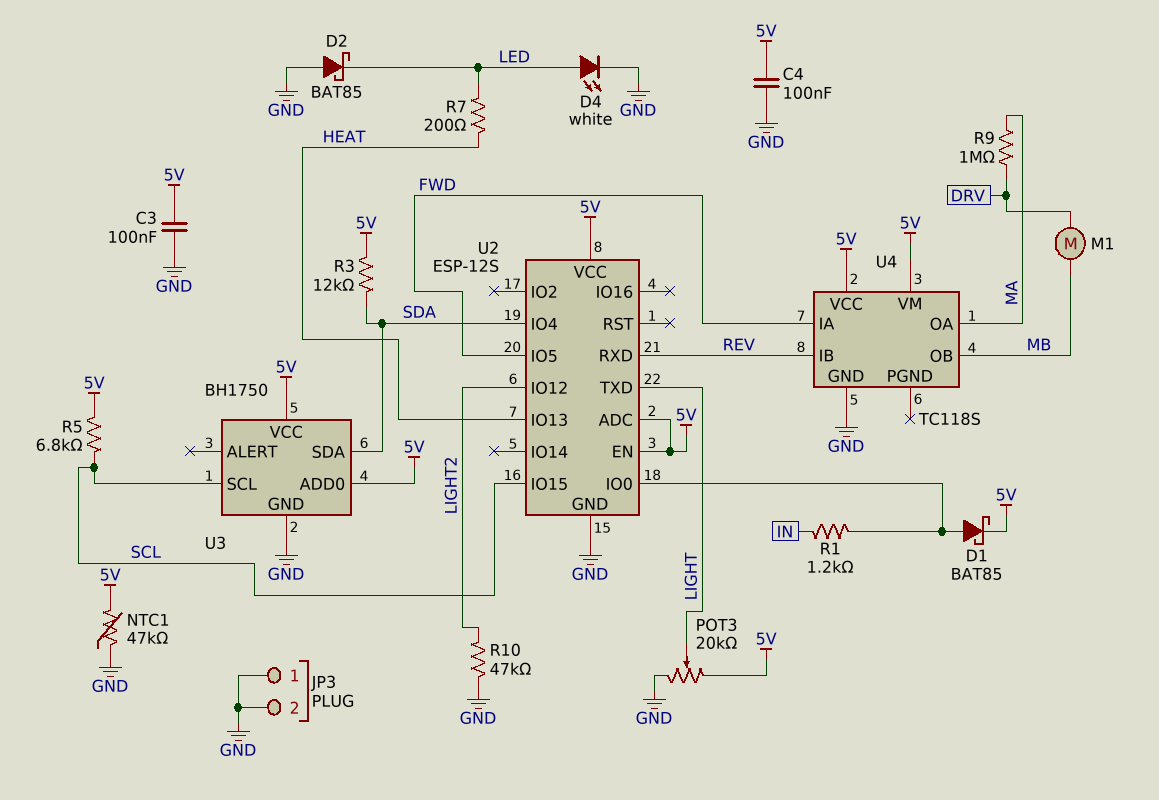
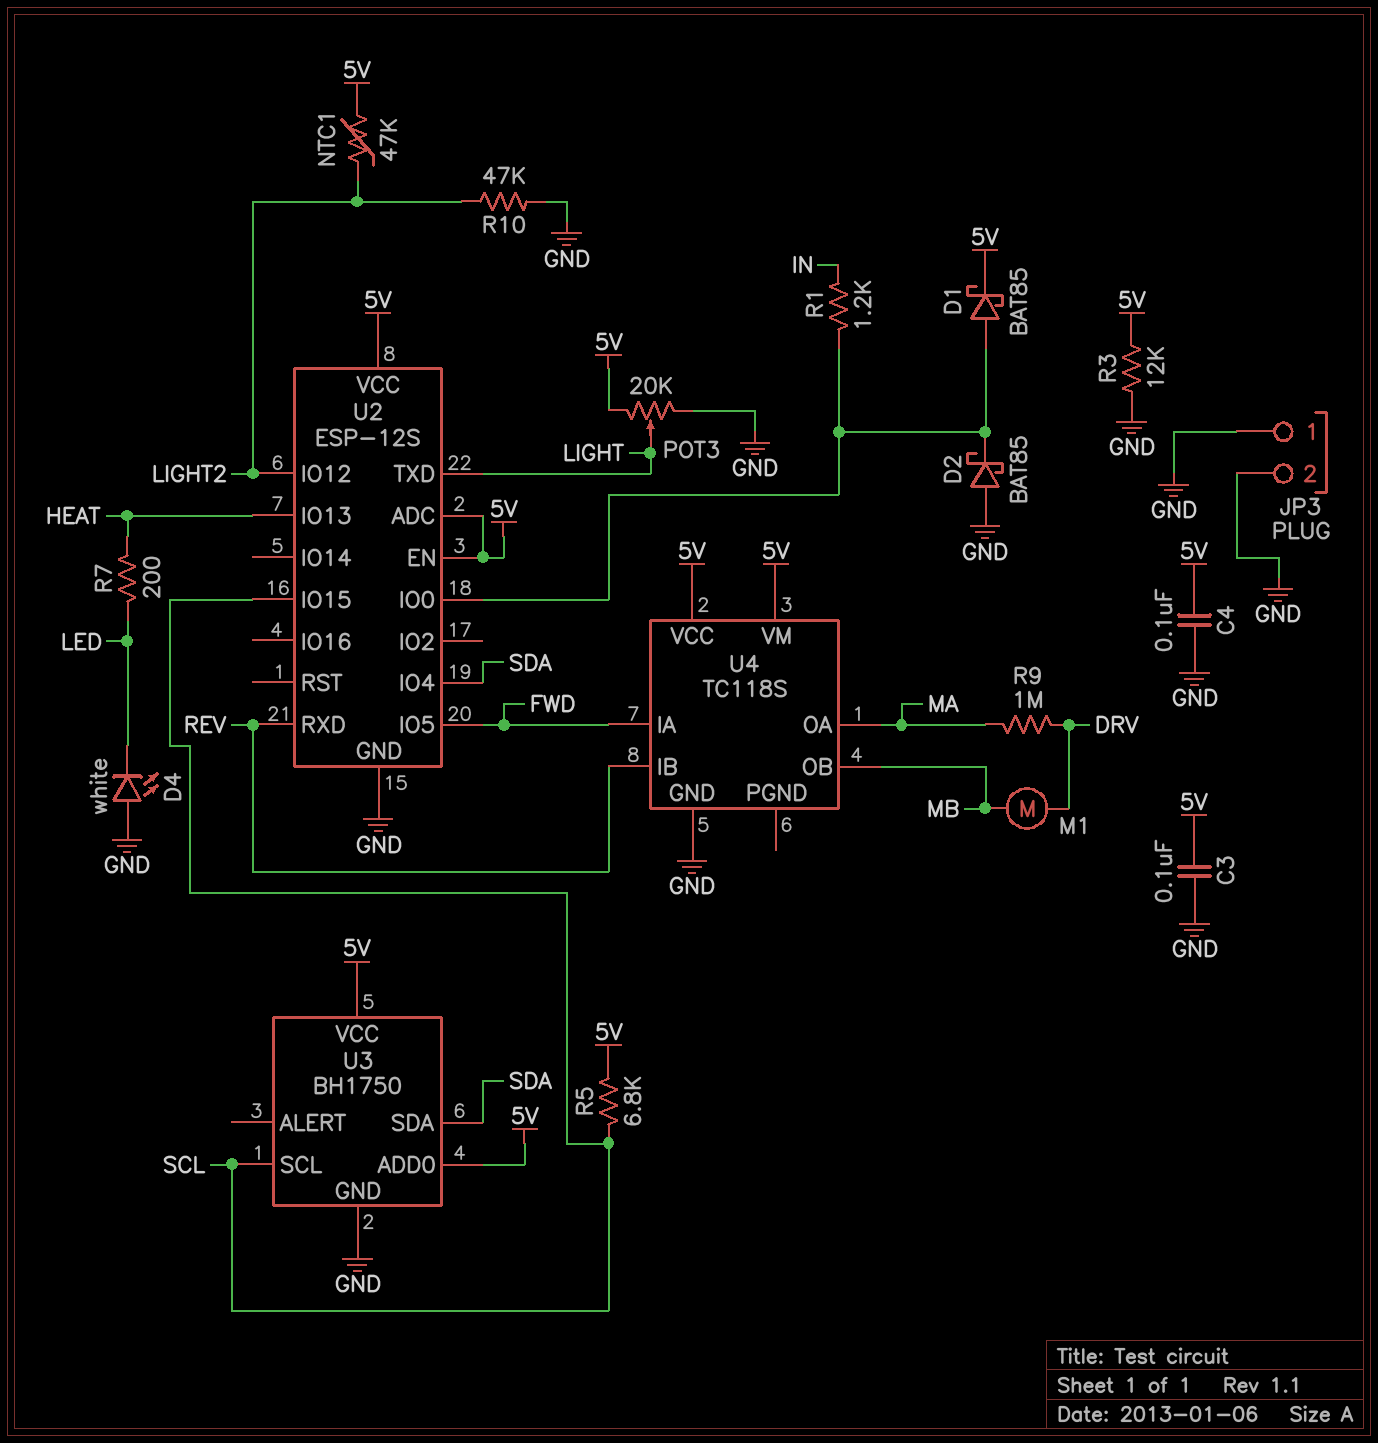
D2: schottky BAT85 (A GND, K LED) -> schottky BAT85 (A GND, K U2/IO0)
D4: LED white (A LED, K GND) -> LED white (A GND, K LED)
NTC1: 47k (5V, GND) -> 47k (5V, LIGHT2)
R3: 12k (5V, SDA) -> 12k (5V, GND)

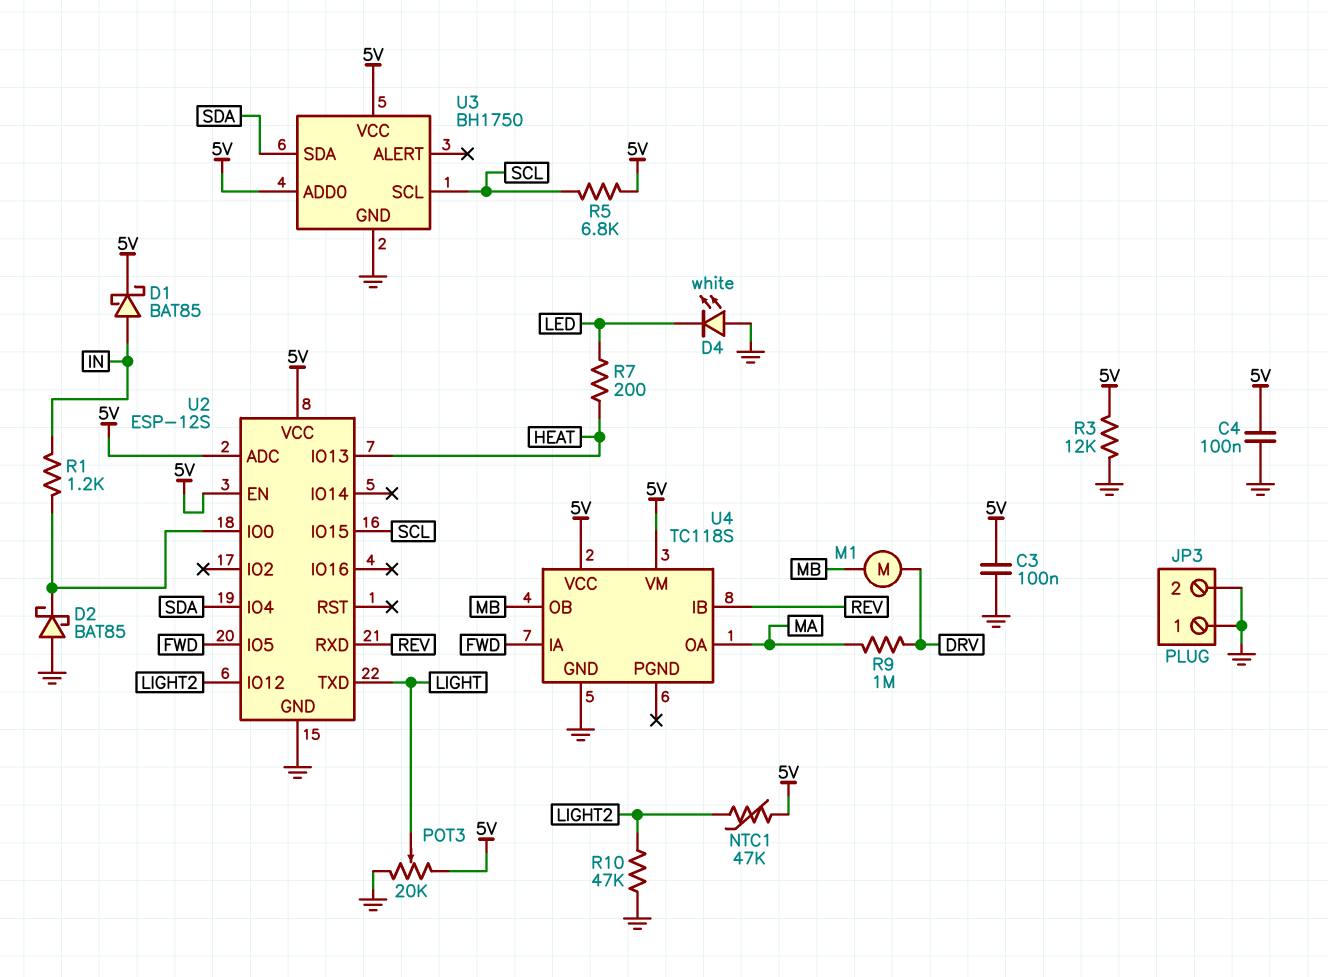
D1: schottky BAT85 (A U2/IO0, K 5V) -> schottky BAT85 (A IN, K 5V)

